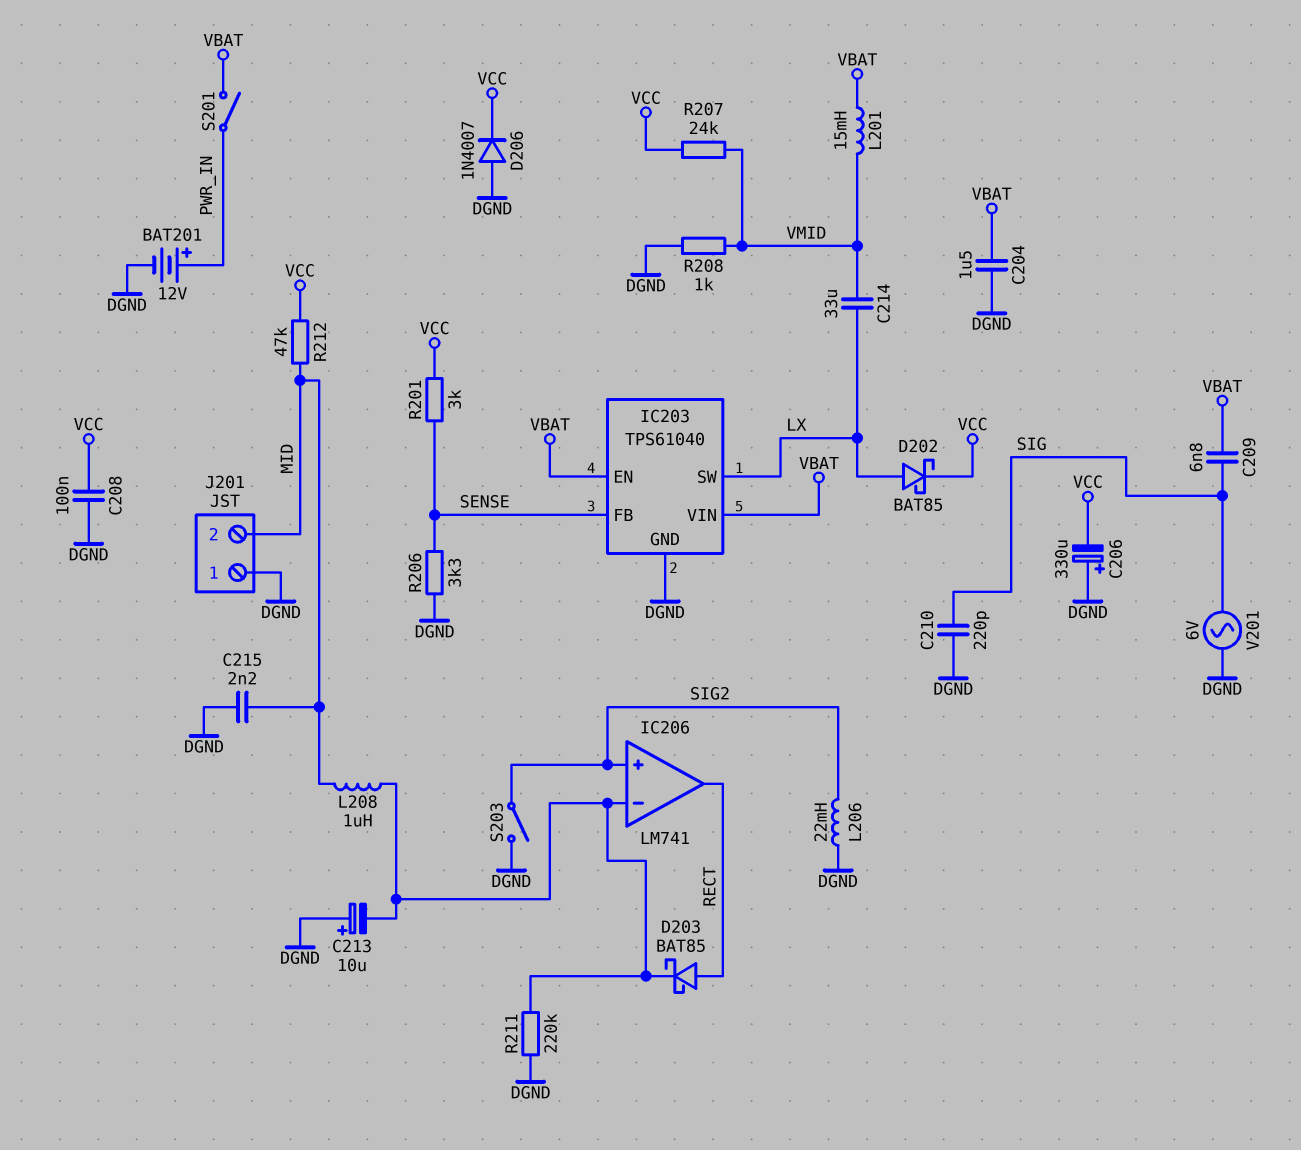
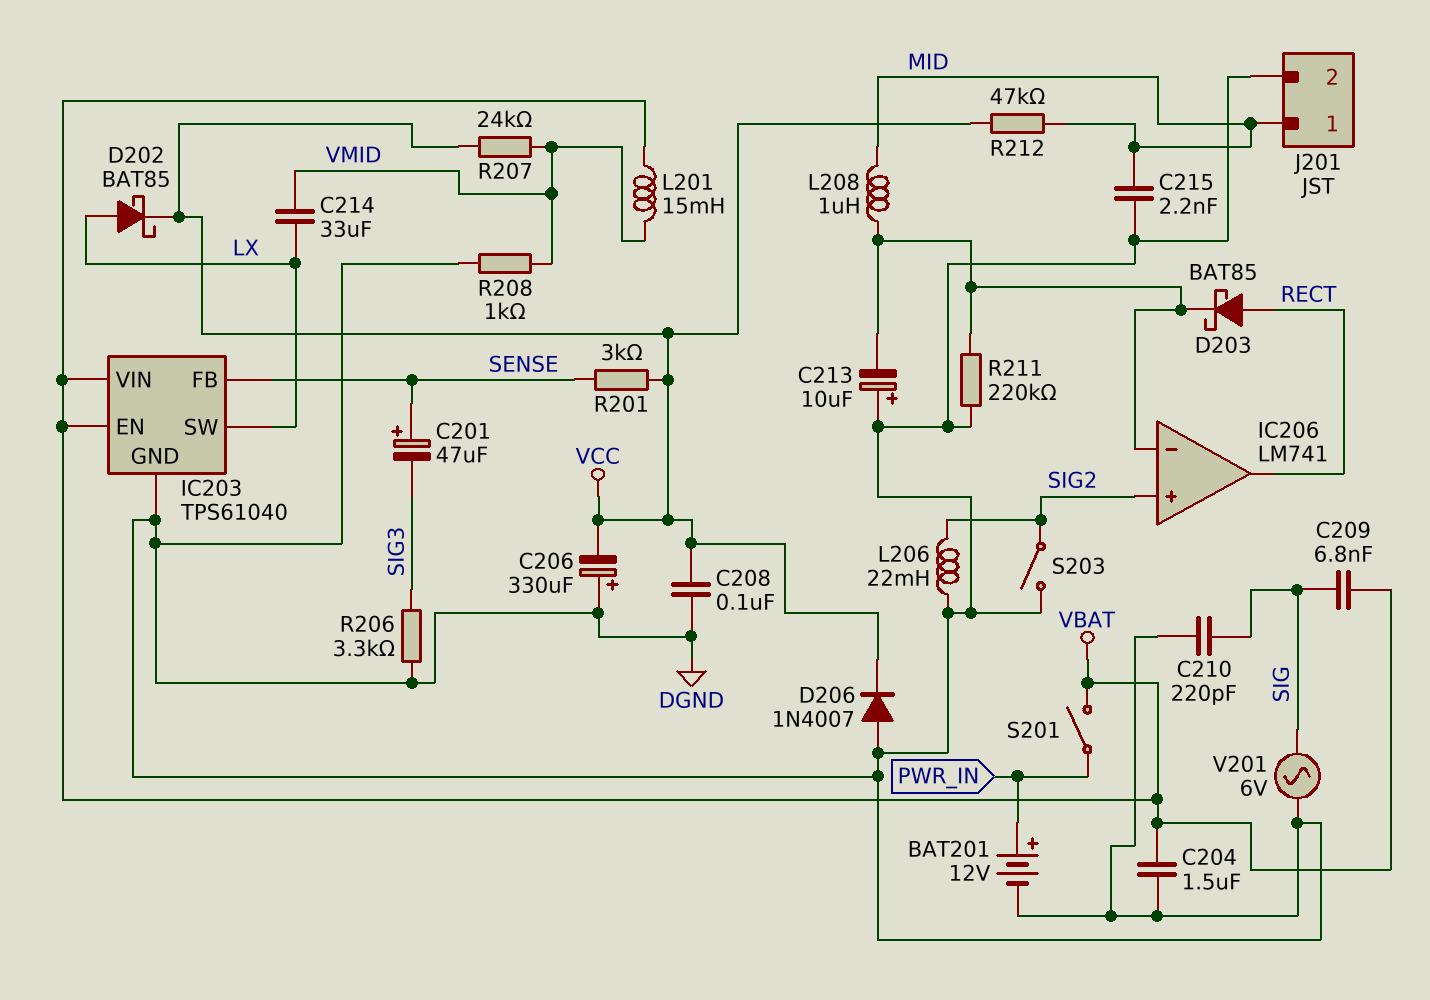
C201: none -> 47uF (plus SENSE, minus SIG3)
J201 pin 1: DGND -> MID
J201 pin 2: MID -> DGND
R206: 3.3k (DGND, SENSE) -> 3.3k (DGND, SIG3)

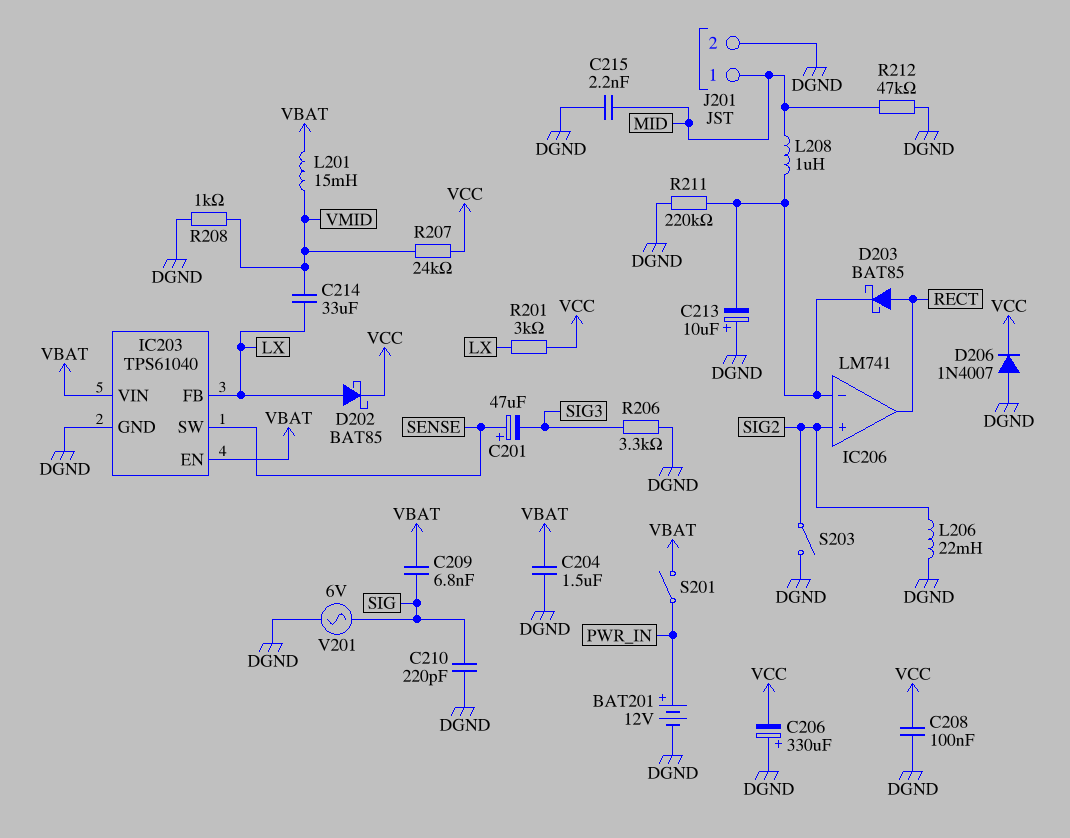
IC203 pin FB: SENSE -> LX
IC203 pin SW: LX -> SENSE
R201: 3k (SENSE, VCC) -> 3k (LX, VCC)
R212: 47k (MID, VCC) -> 47k (DGND, MID)

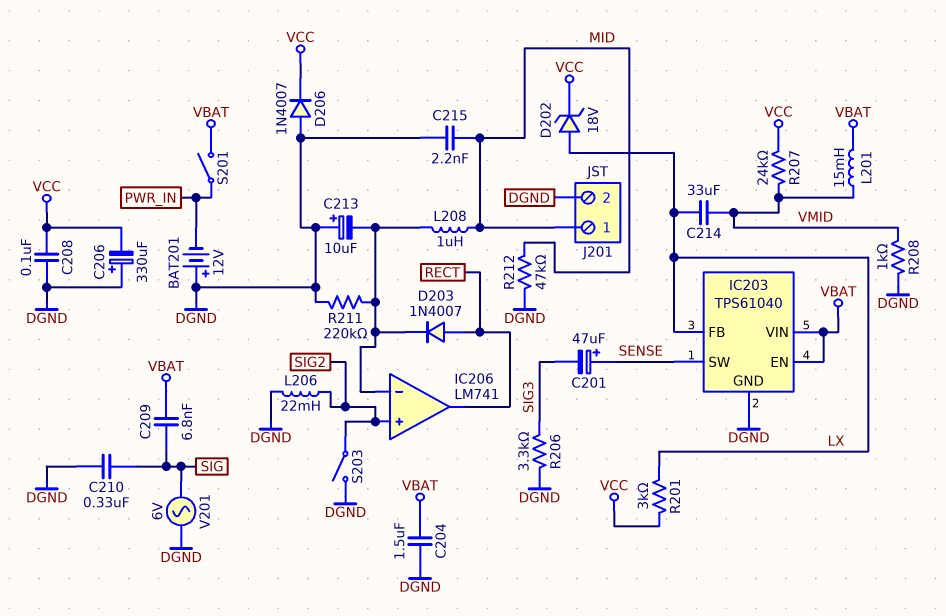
BAT201: 12V (plus PWR_IN, minus DGND) -> 12V (plus DGND, minus PWR_IN)
C210: 220pF (DGND, SIG) -> 330nF (DGND, SIG)
D202: schottky BAT85 (A LX, K VCC) -> zener 18V (A LX, K VCC)
D203: schottky BAT85 (A RECT, K IC206/in-) -> diode 1N4007 (A RECT, K IC206/in-)

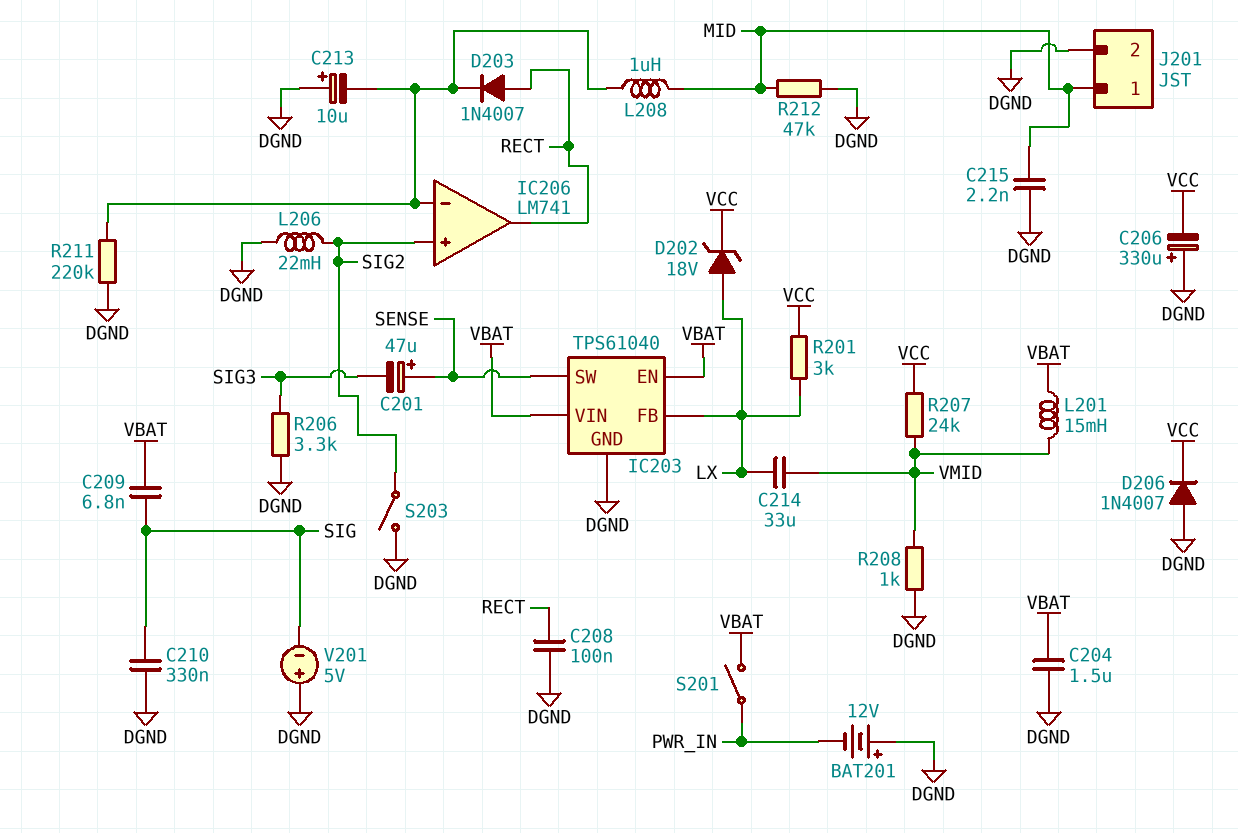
C208: 100nF (DGND, VCC) -> 100nF (DGND, RECT)
V201: AC 6V (DGND, SIG) -> 5V (plus DGND, minus SIG)

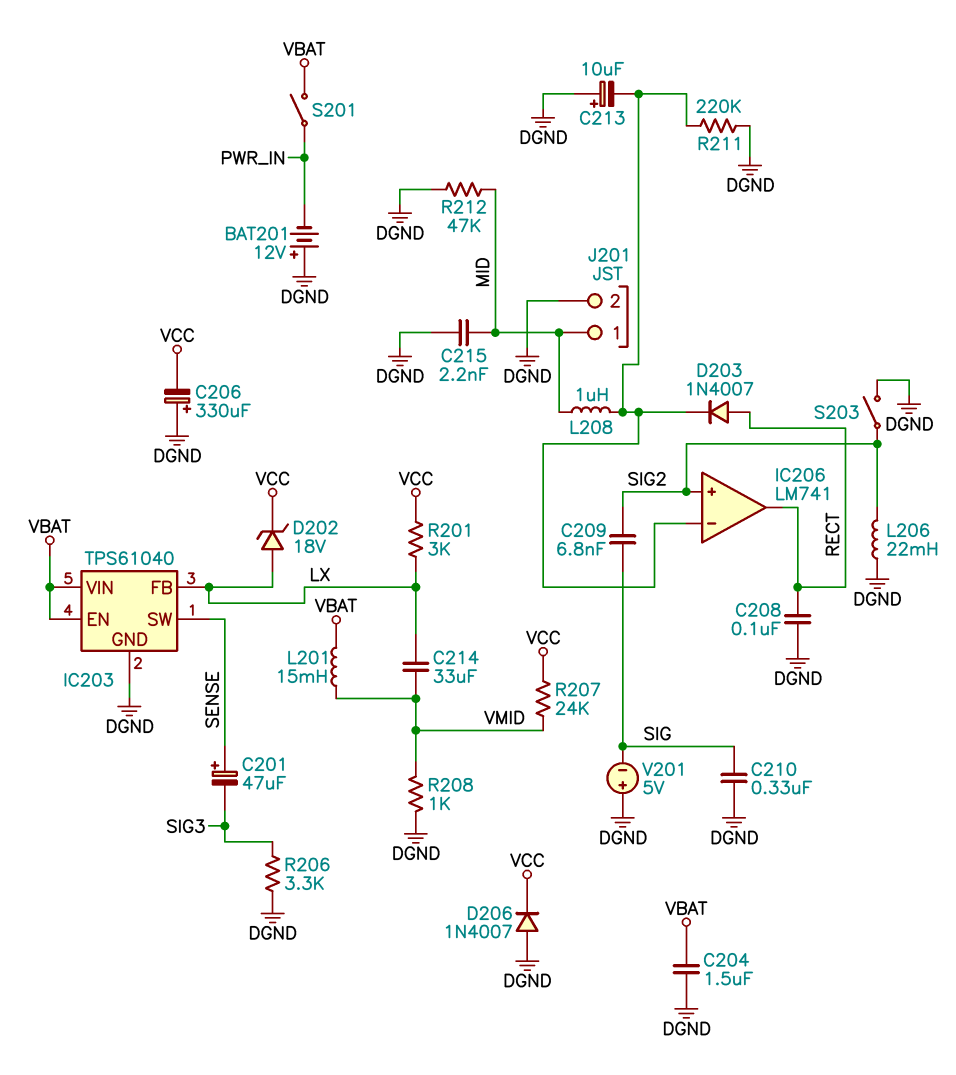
C209: 6.8nF (SIG, VBAT) -> 6.8nF (SIG, SIG2)

